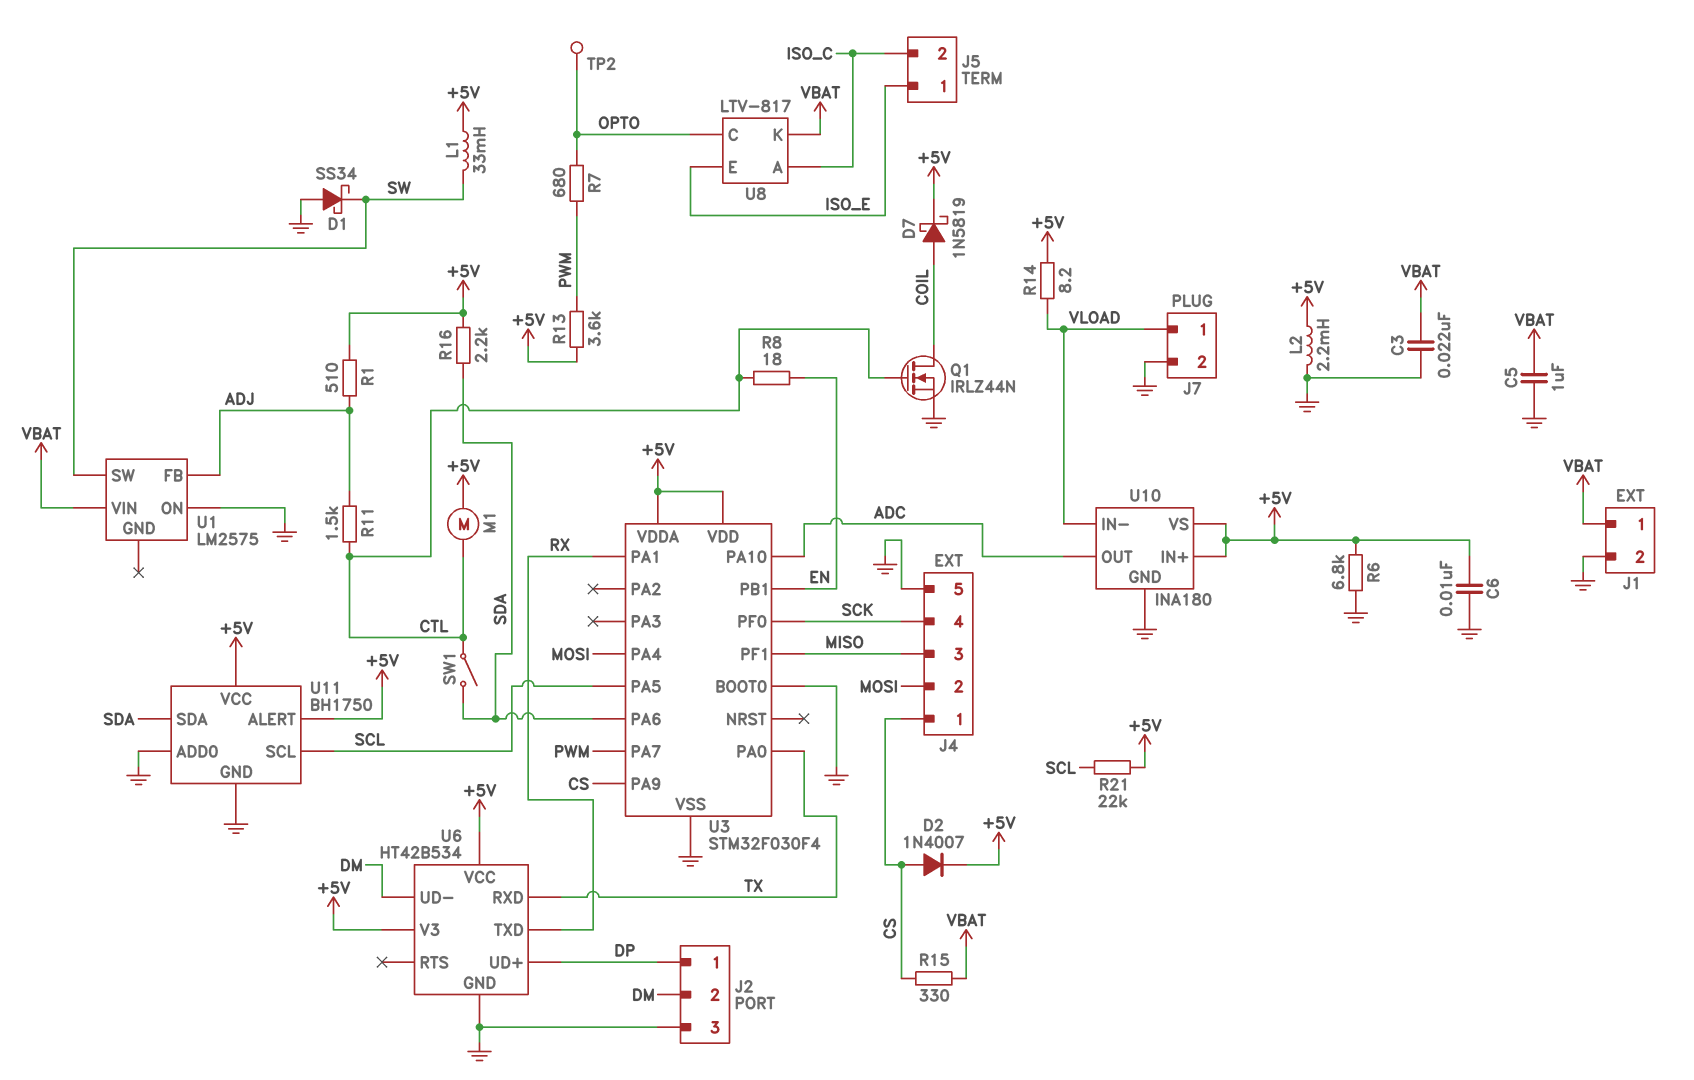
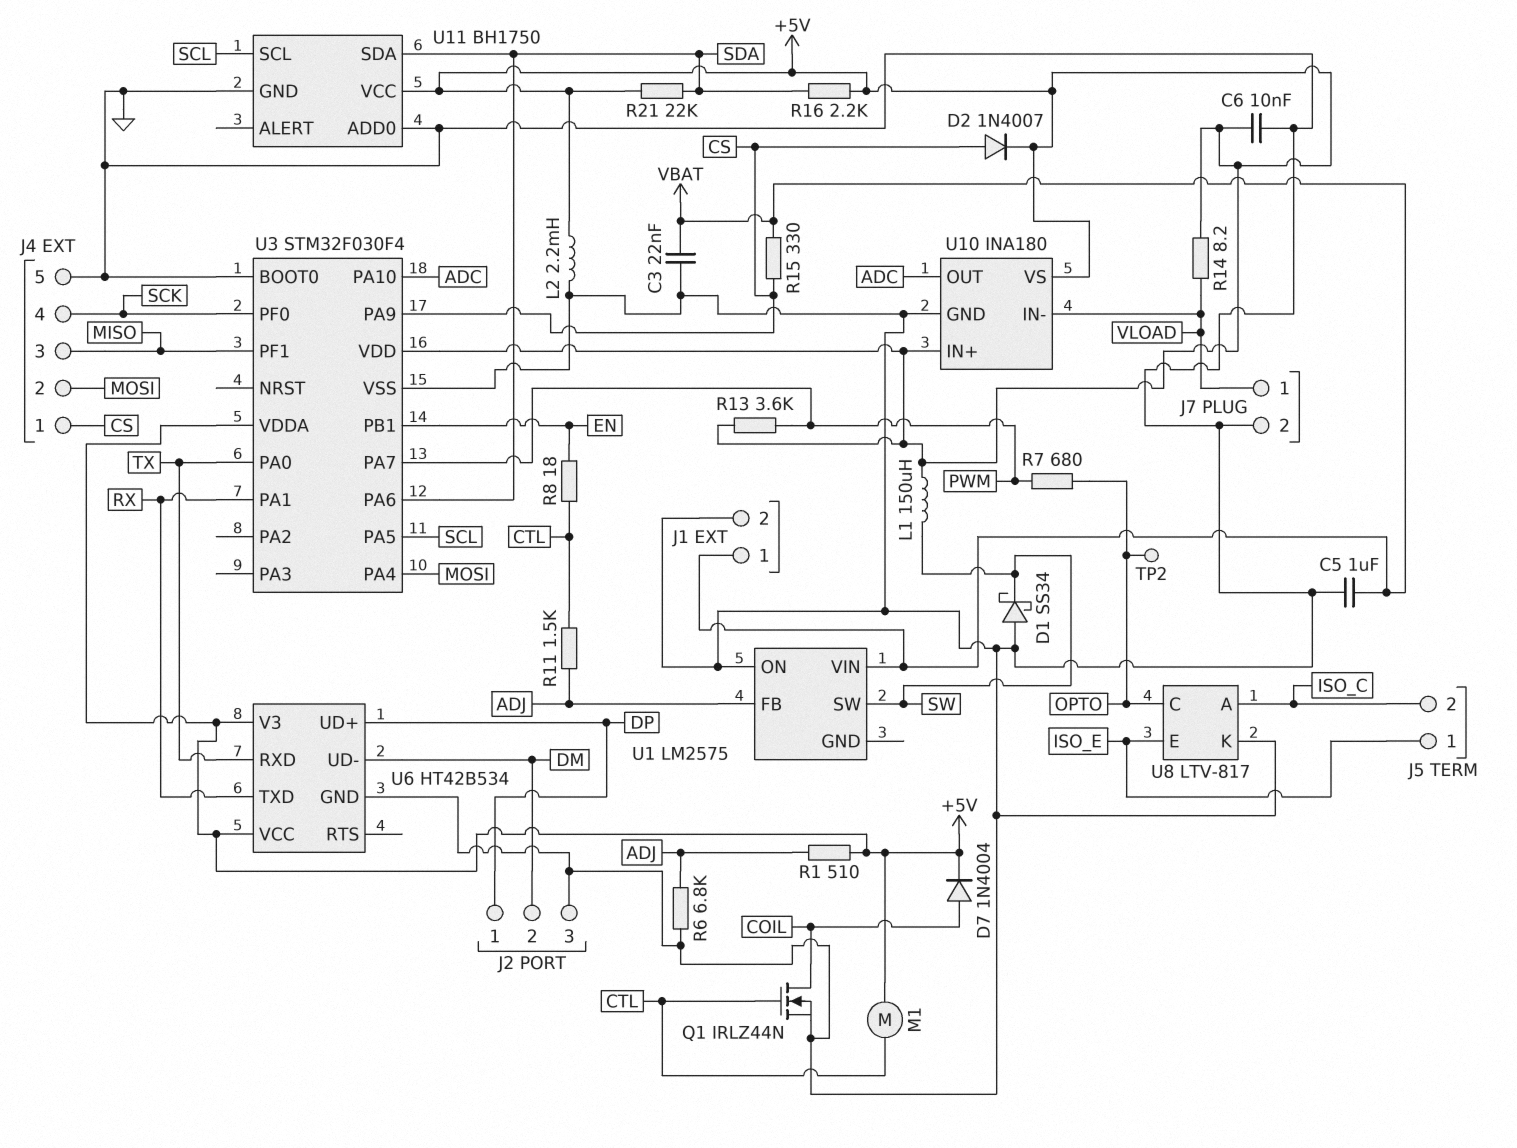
D7: schottky 1N5819 (A COIL, K +5V) -> diode 1N4004 (A COIL, K +5V)
L1: 33mH (+5V, SW) -> 150uH (+5V, SW)
R6: 6.8k (+5V, GND) -> 6.8k (ADJ, GND)
R21: 22k (+5V, SCL) -> 22k (+5V, SDA)
SW1: switch (CTL, SDA) -> none
U8 pin K: VBAT -> GND
U11 pin ALERT: +5V -> none

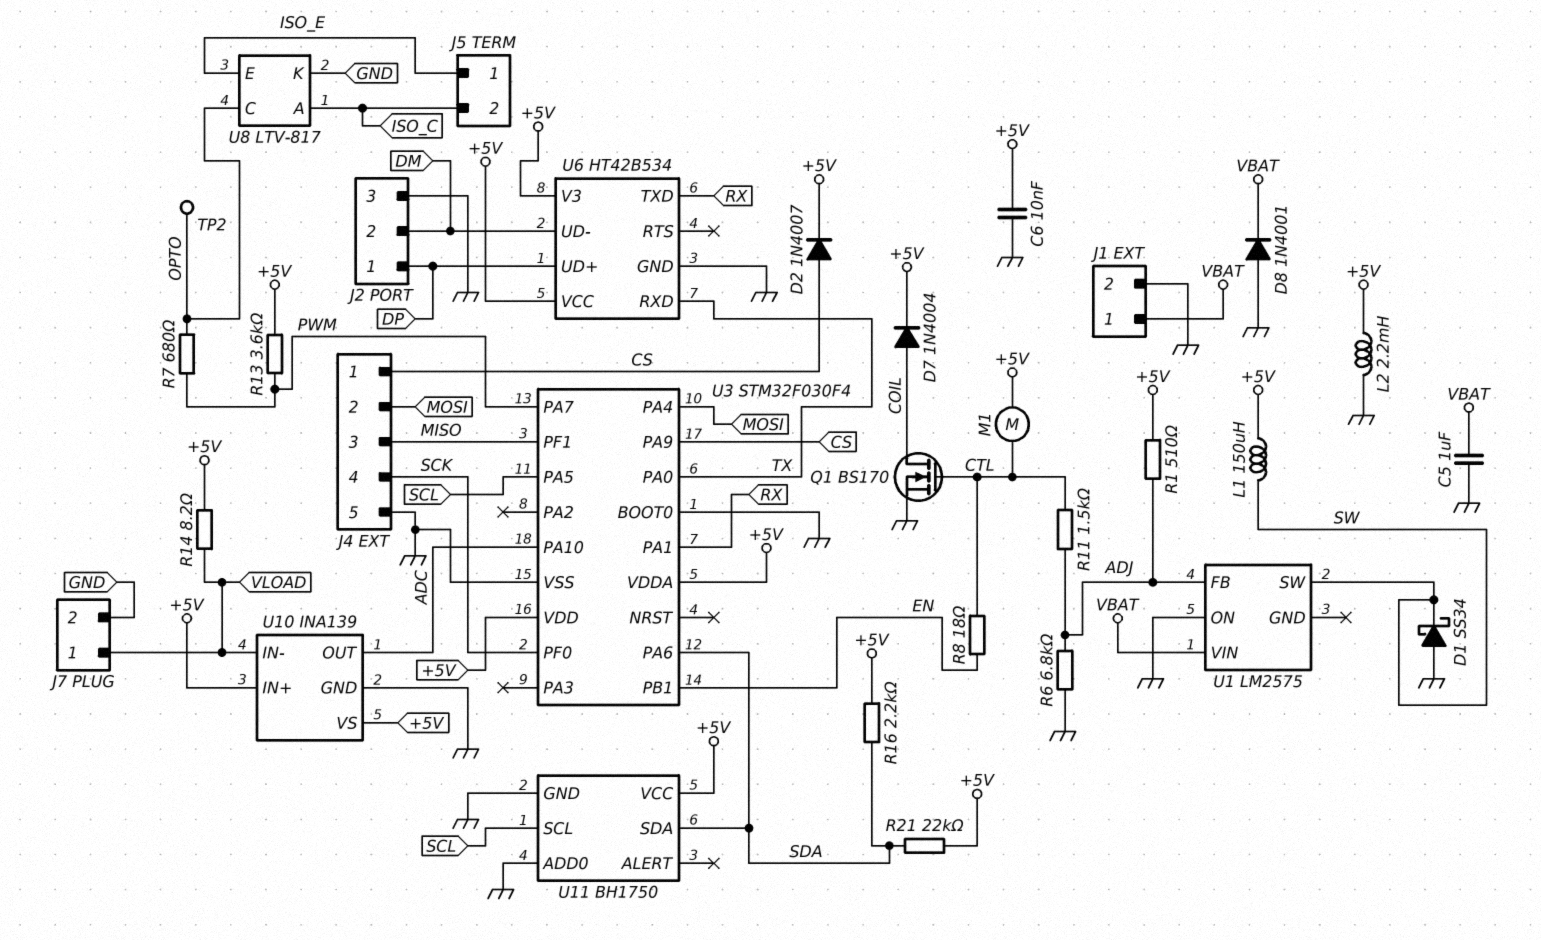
C3: 22nF (GND, VBAT) -> none
D8: none -> diode 1N4001 (A GND, K VBAT)
Q1: NMOS IRLZ44N (G CTL, D COIL, S GND) -> NMOS BS170 (G CTL, D COIL, S GND)
R15: 330 (CS, VBAT) -> none
U10: INA180 -> INA139

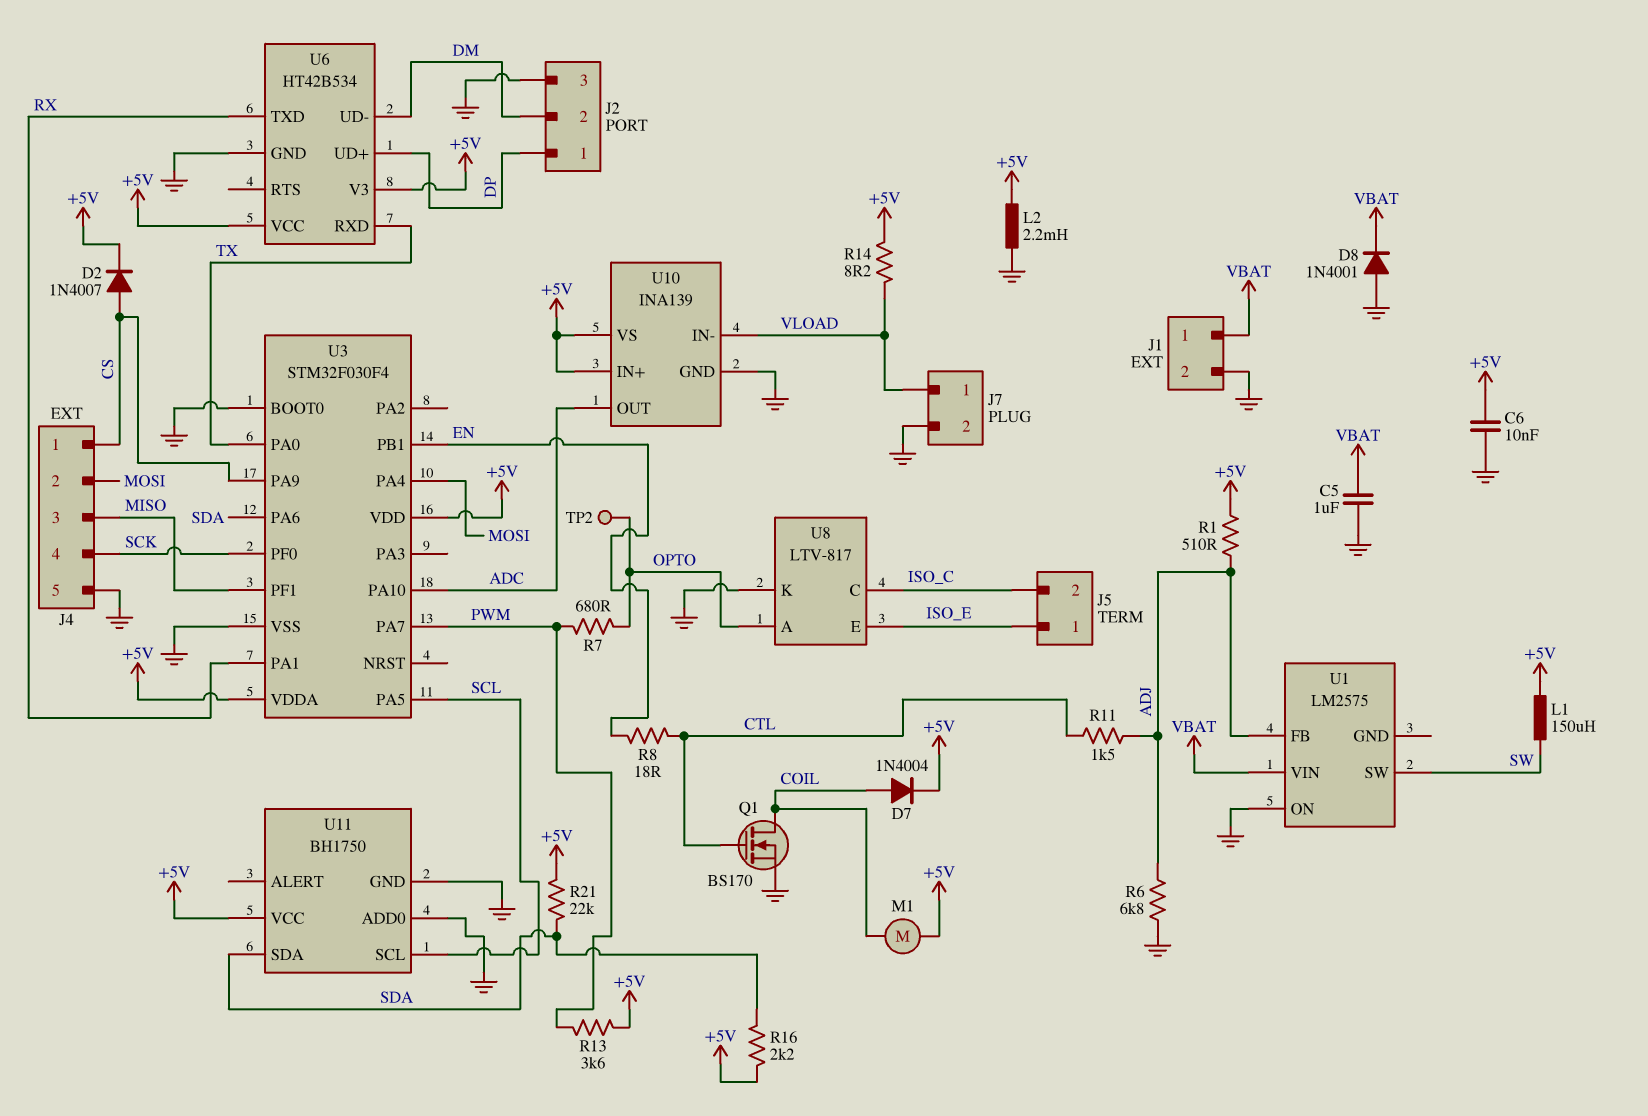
D1: schottky SS34 (A GND, K SW) -> none
M1: motor (+5V, CTL) -> motor (+5V, COIL)
U8 pin A: ISO_C -> OPTO
U8 pin C: OPTO -> ISO_C

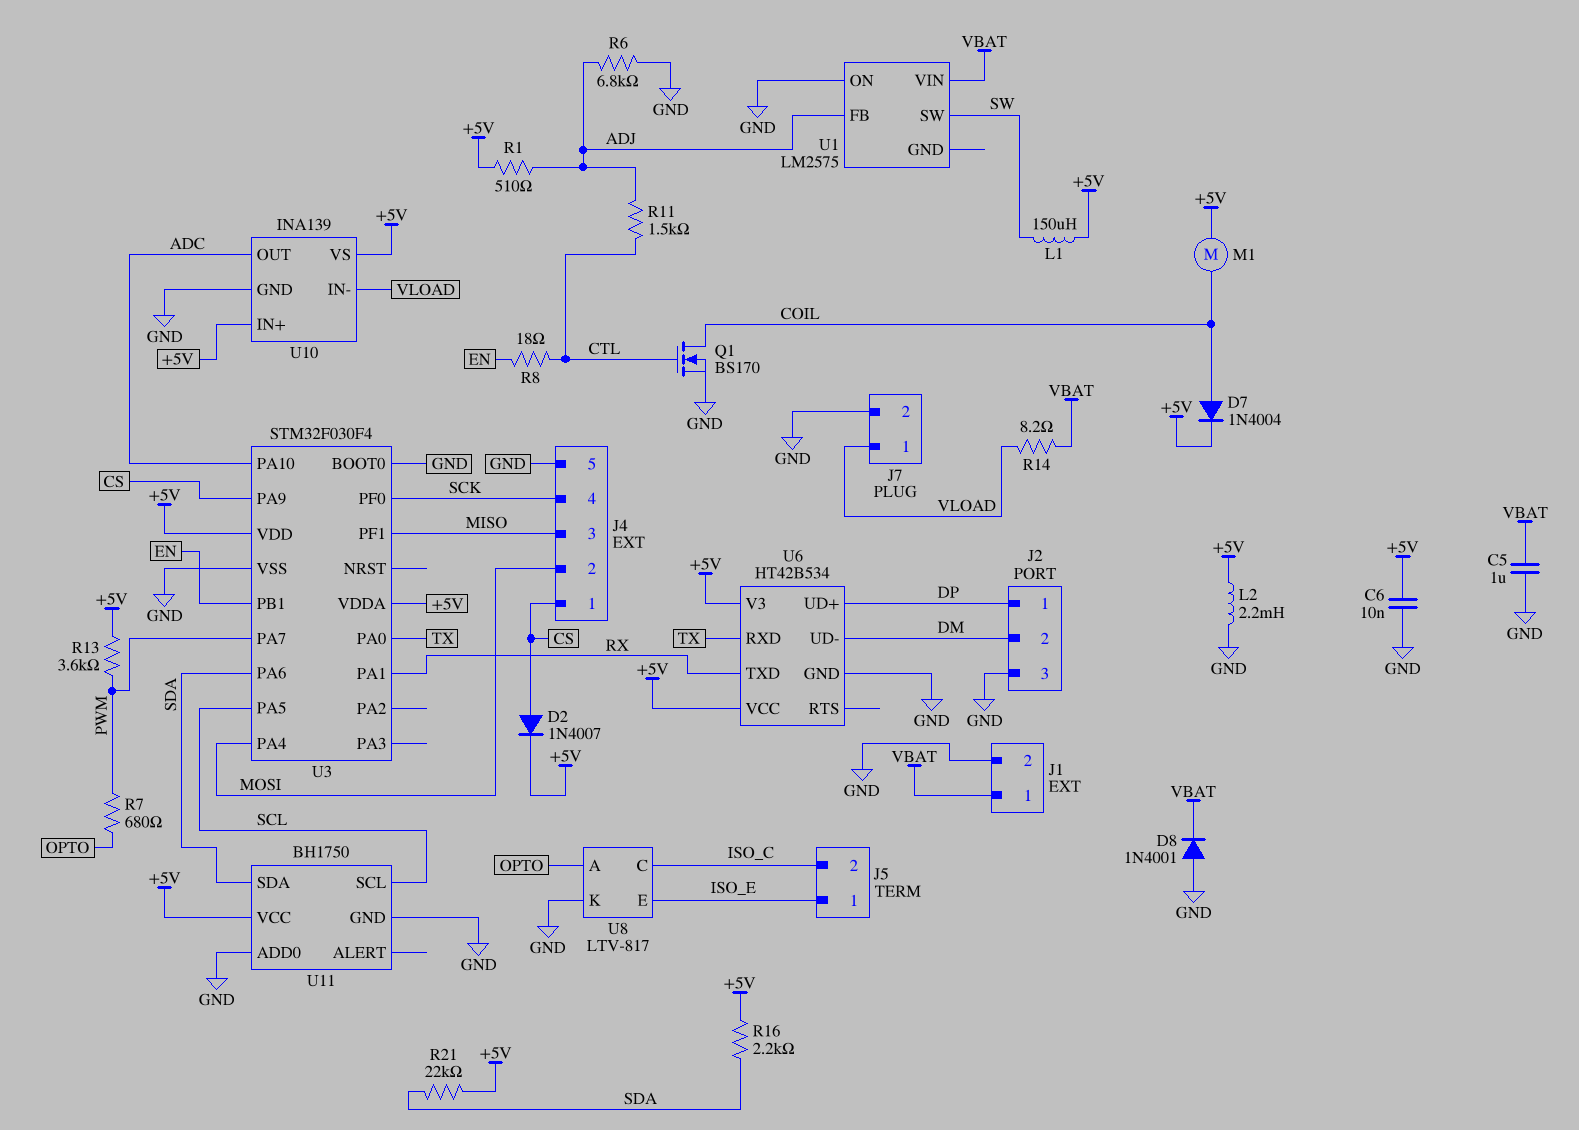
R14: 8.2 (+5V, VLOAD) -> 8.2 (VBAT, VLOAD)
TP2: test point (OPTO) -> none

